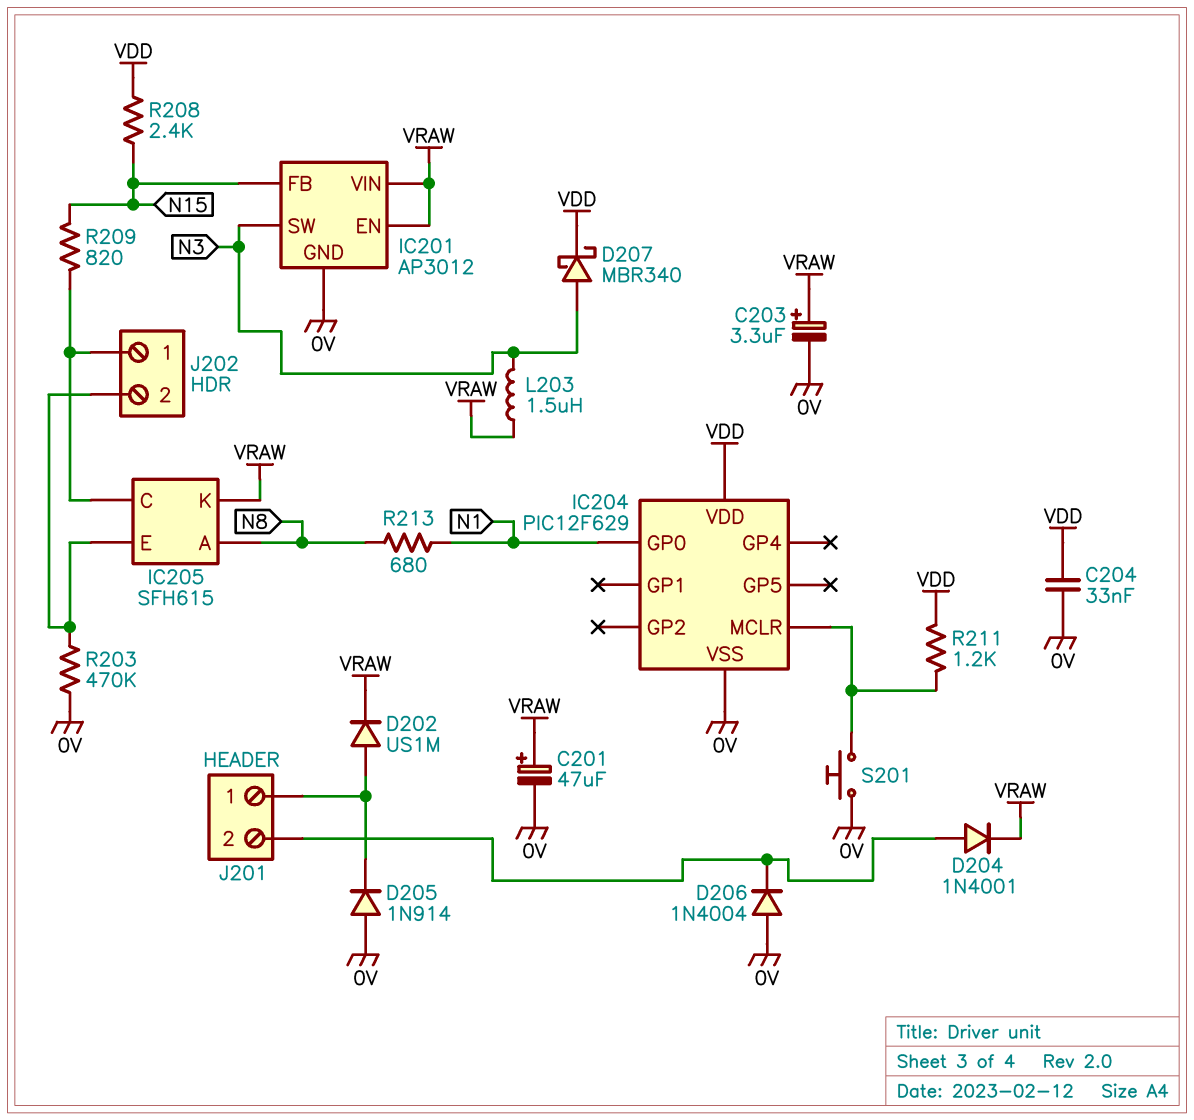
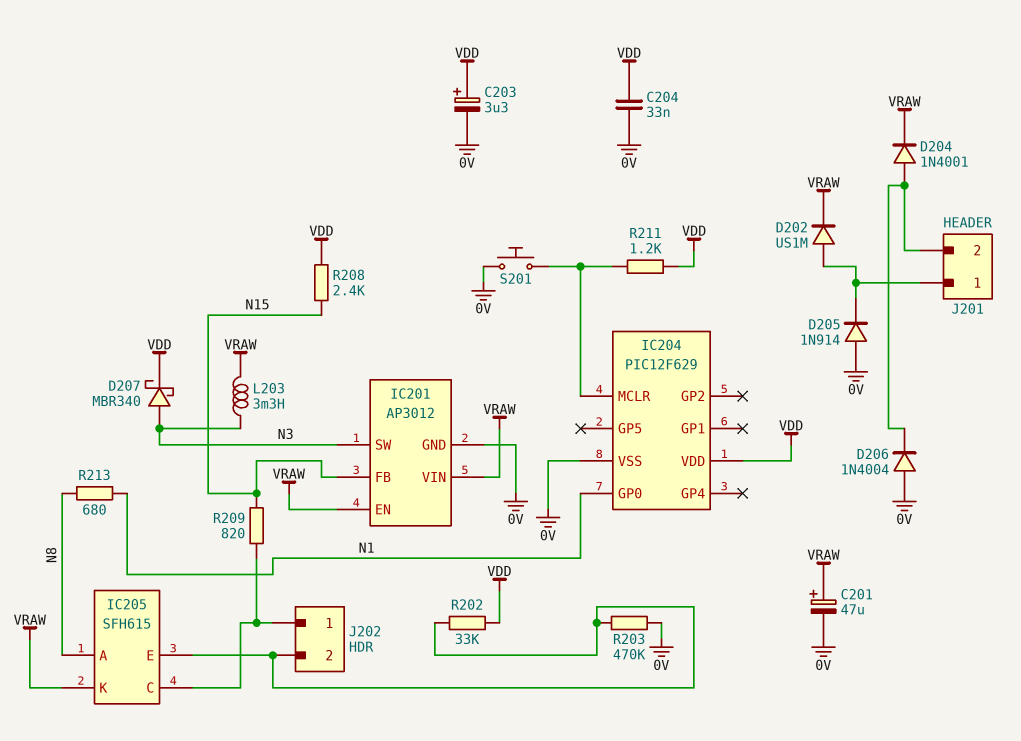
C203: 3.3uF (plus VRAW, minus 0V) -> 3.3uF (plus VDD, minus 0V)
L203: 1.5uH (N3, VRAW) -> 3.3mH (N3, VRAW)
R202: none -> 33k (IC205/E, VDD)

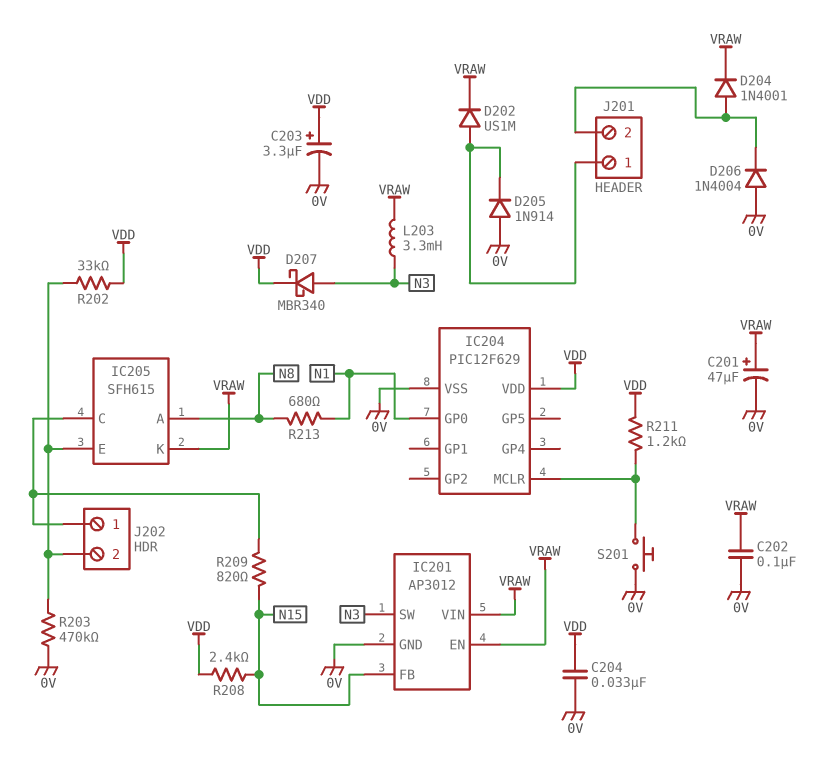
C202: none -> 100nF (0V, VRAW)

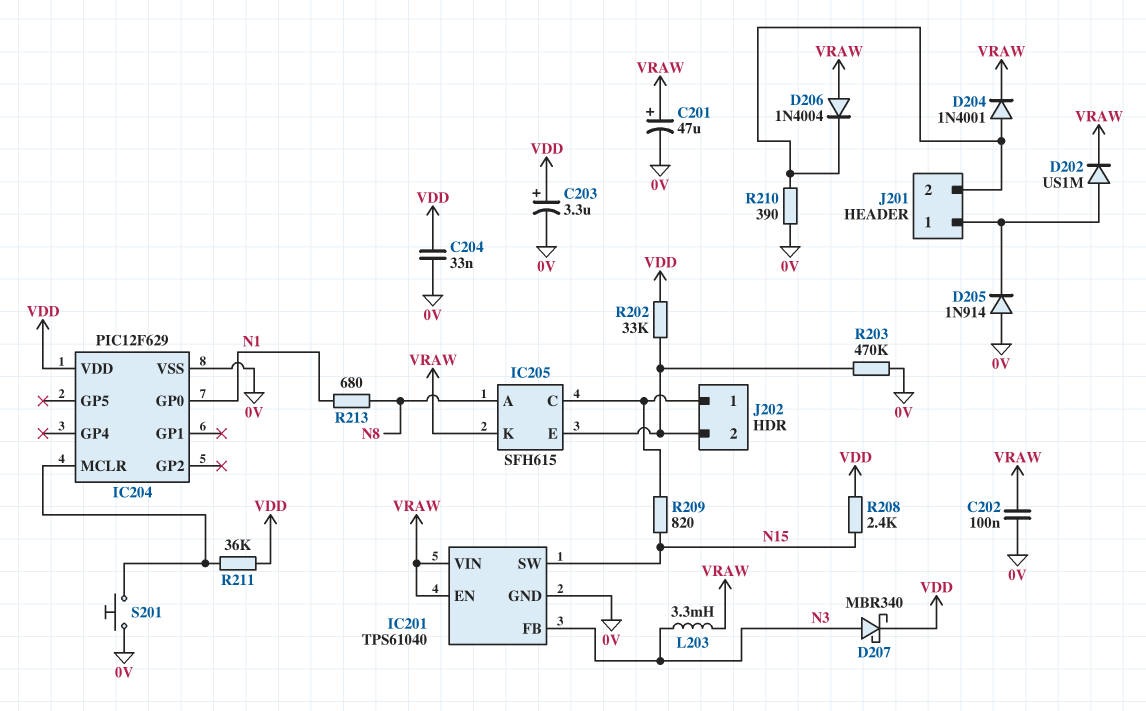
D206: diode 1N4004 (A 0V, K J201/2) -> diode 1N4004 (A VRAW, K J201/2)
IC201: AP3012 -> TPS61040
IC201 pin FB: N15 -> N3
IC201 pin SW: N3 -> N15
R210: none -> 390 (0V, J201/2)
R211: 1.2k (IC204/MCLR, VDD) -> 36k (IC204/MCLR, VDD)

